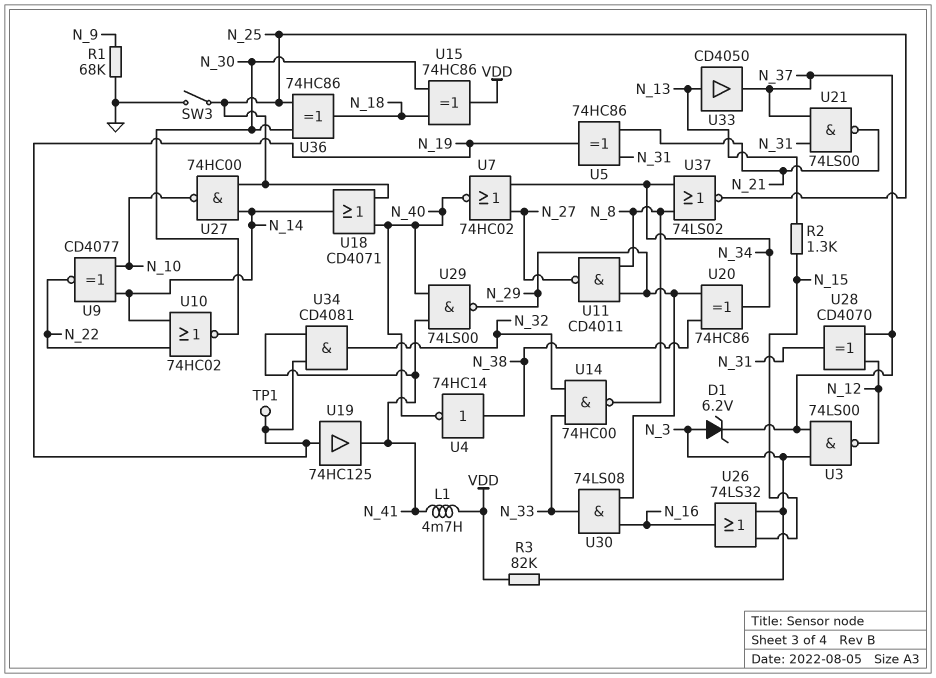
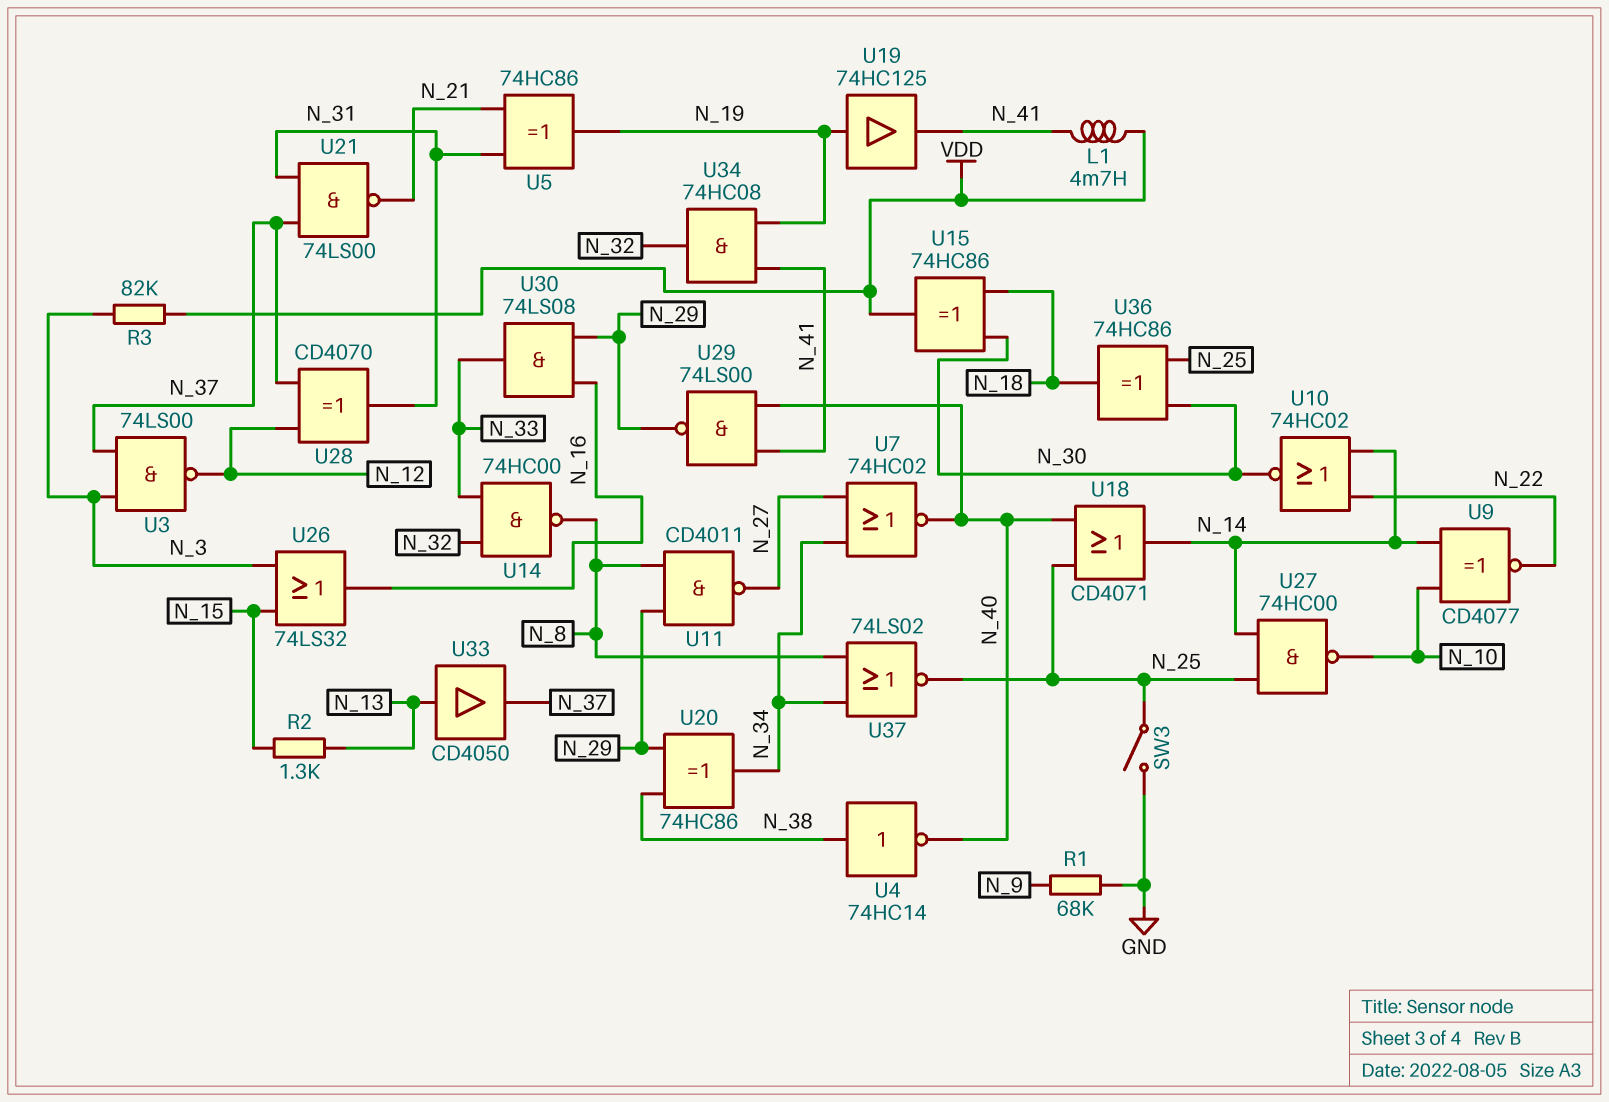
D1: zener 6.2V (A N_3, K N_37) -> none
TP1: test point (N_19) -> none
U34: AND CD4081 (in N_19, in N_41, out N_32) -> AND 74HC08 (in N_19, in N_41, out N_32)

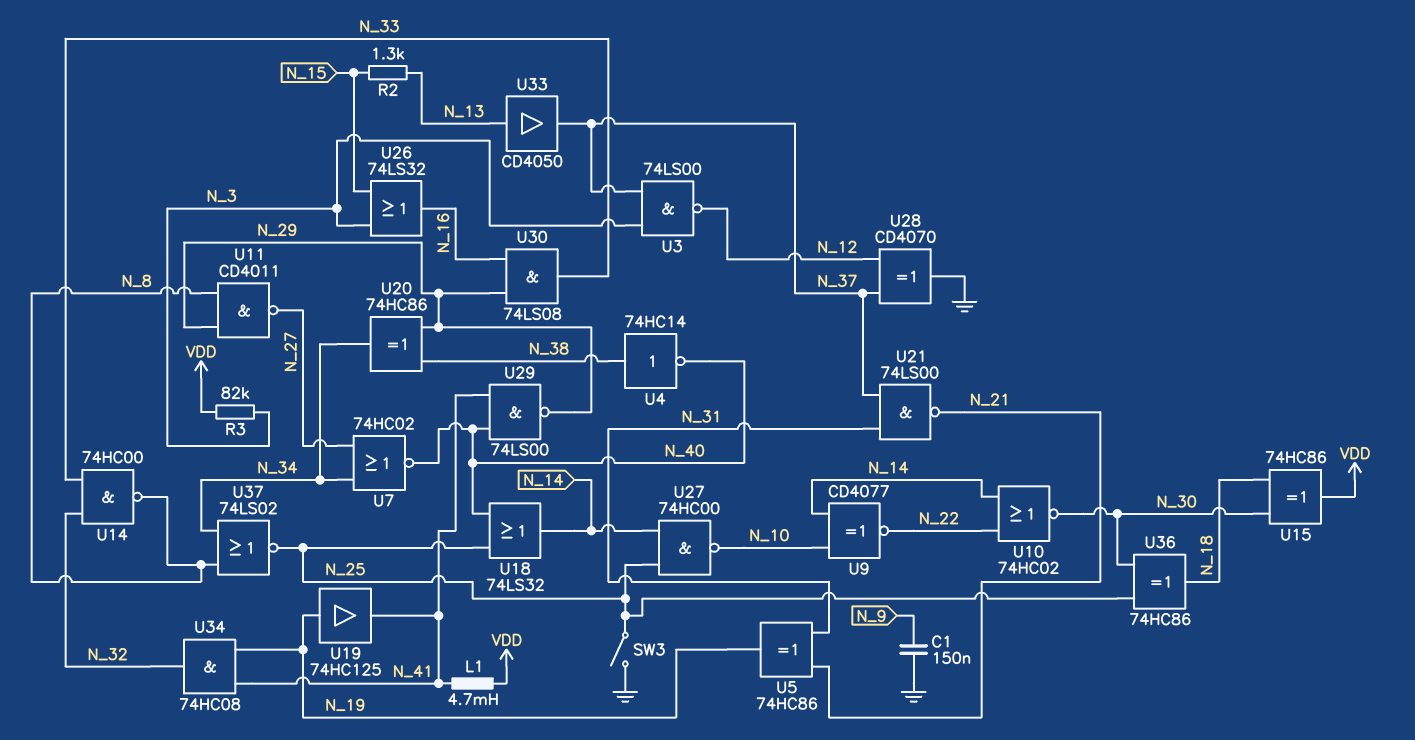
C1: none -> 150nF (GND, N_9)
R1: 68k (GND, N_9) -> none
U18: OR CD4071 (in N_25, in N_40, out N_14) -> OR 74LS32 (in N_25, in N_40, out N_14)
U28: XOR CD4070 (in N_12, in N_37, out N_31) -> XOR CD4070 (in N_12, in N_37, out GND)

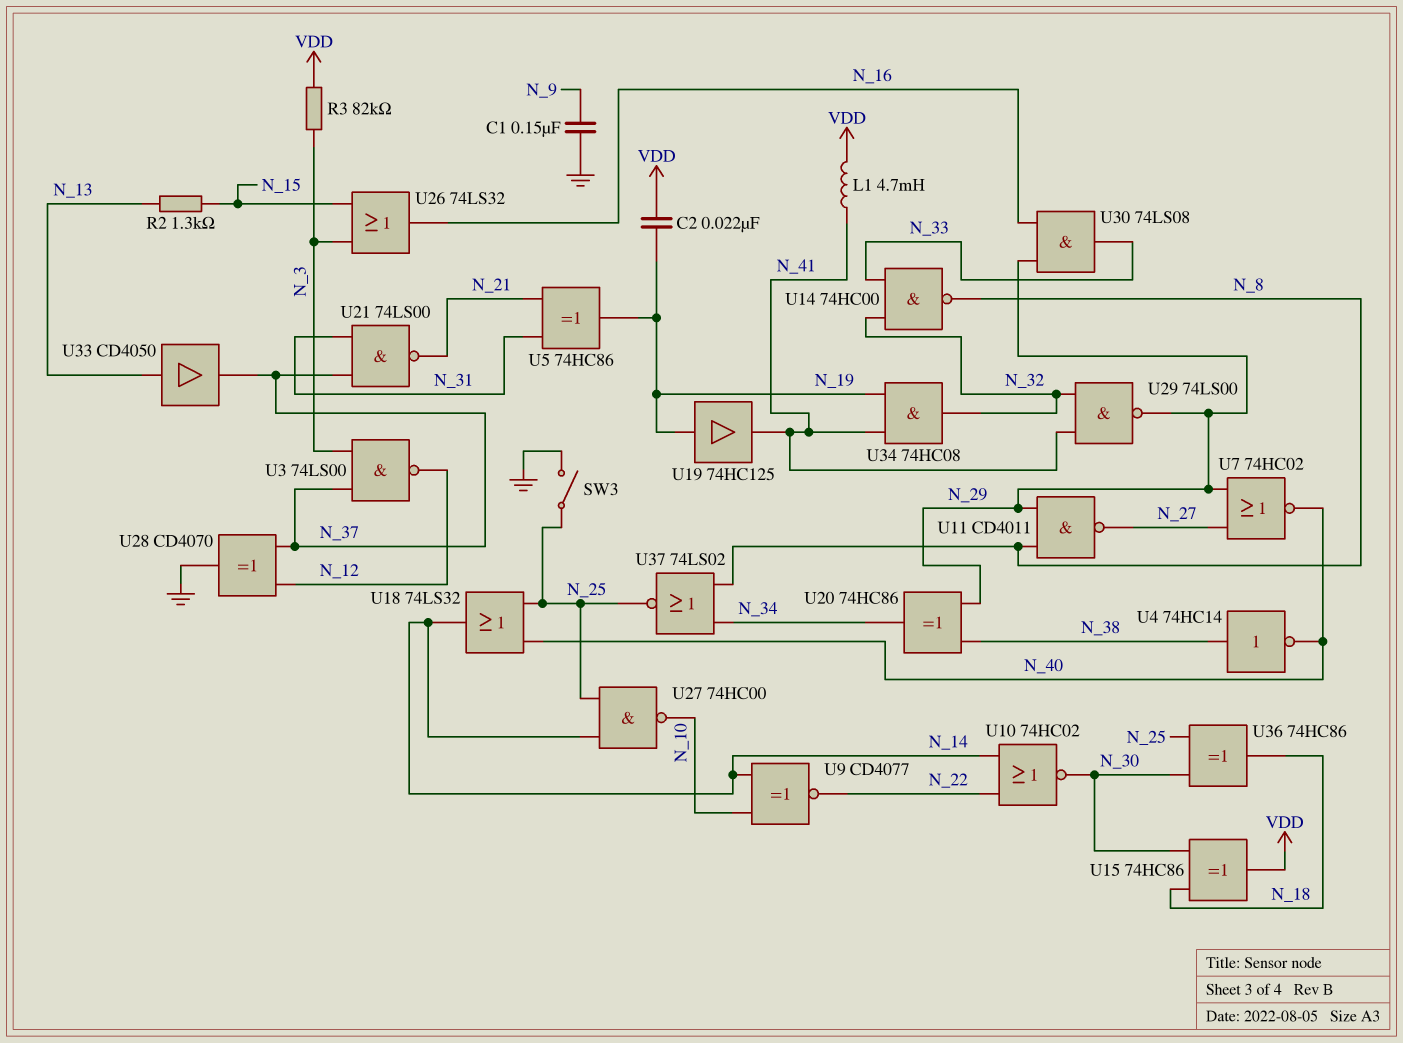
C2: none -> 22nF (N_19, VDD)
U7: NOR 74HC02 (in N_27, in N_34, out N_40) -> NOR 74HC02 (in N_27, in N_29, out N_40)
U29: NAND 74LS00 (in N_40, in N_41, out N_29) -> NAND 74LS00 (in N_32, in N_41, out N_29)

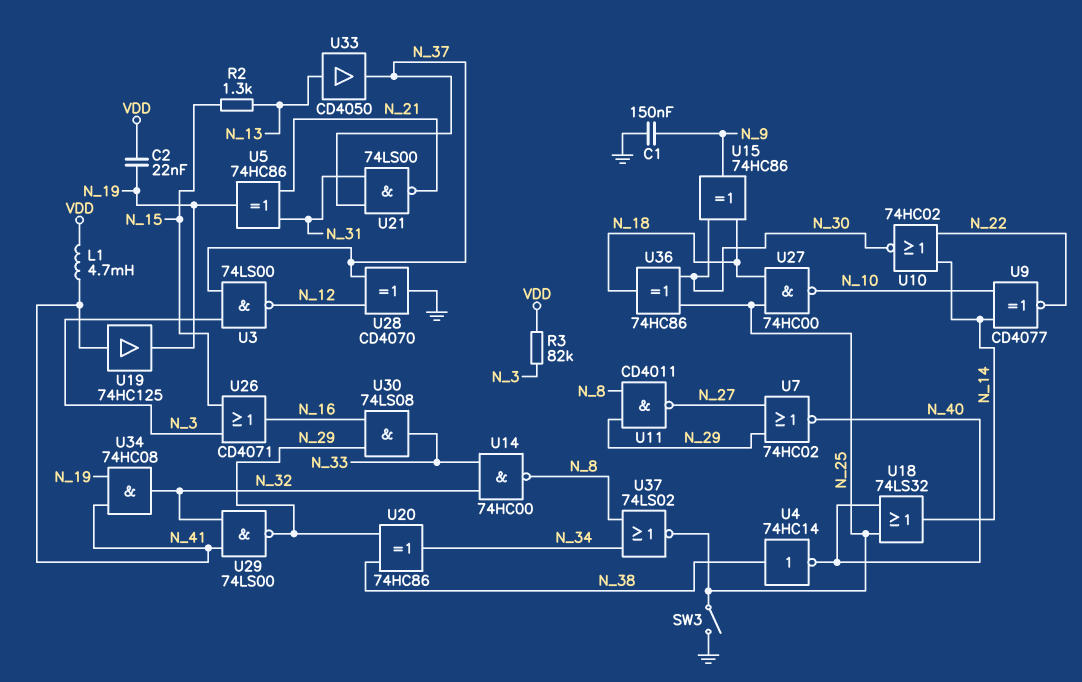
U15: XOR 74HC86 (in N_18, in N_30, out VDD) -> XOR 74HC86 (in N_18, in N_30, out N_9)
U19: buffer 74HC125 (in N_19, out N_41) -> buffer 74HC125 (in N_41, out N_19)
U26: OR 74LS32 (in N_3, in N_15, out N_16) -> OR CD4071 (in N_3, in N_15, out N_16)
U27: NAND 74HC00 (in N_14, in N_25, out N_10) -> NAND 74HC00 (in N_18, in N_25, out N_10)

